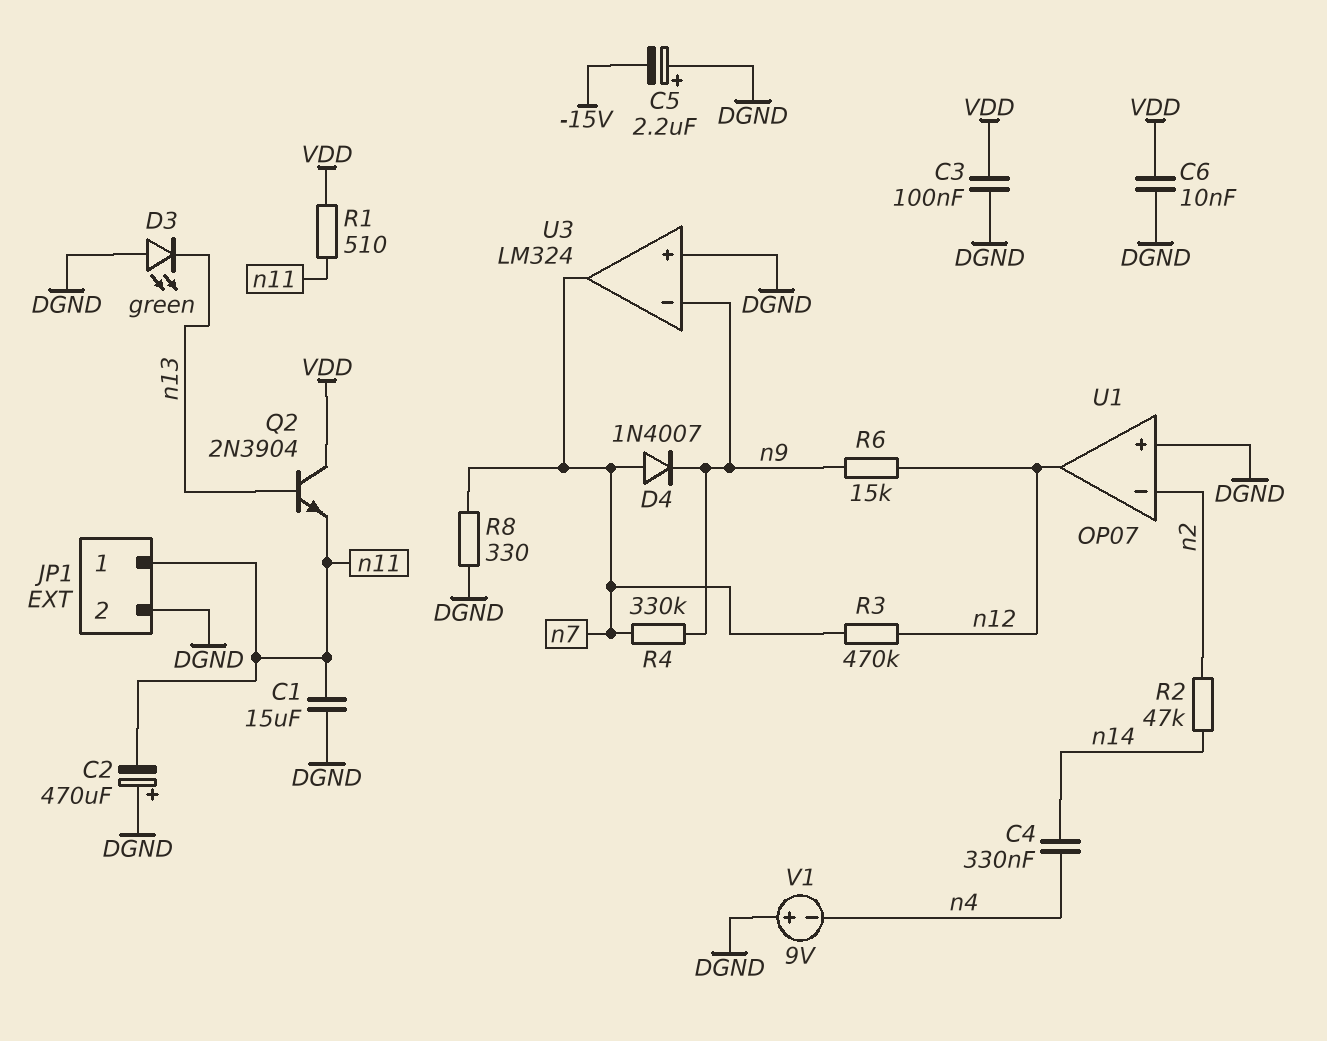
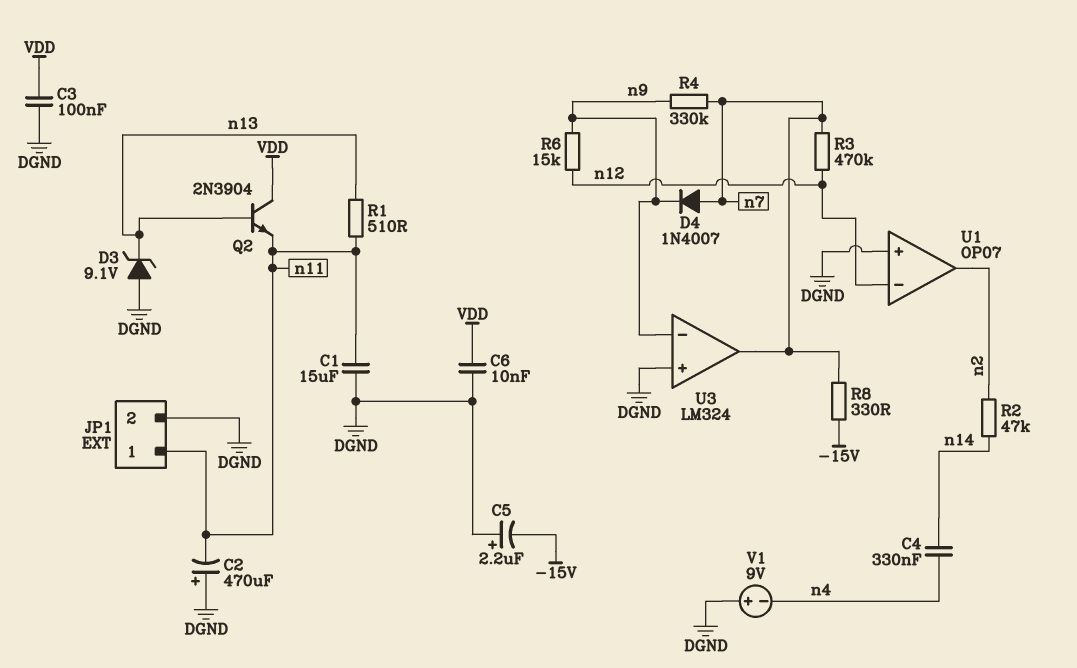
D3: LED green (A DGND, K n13) -> zener 9.1V (A DGND, K n13)
R1: 510 (VDD, n11) -> 510 (n11, n13)
R8: 330 (DGND, n7) -> 330 (-15V, n7)
U1 pin in-: n2 -> n12
U1 pin out: n12 -> n2

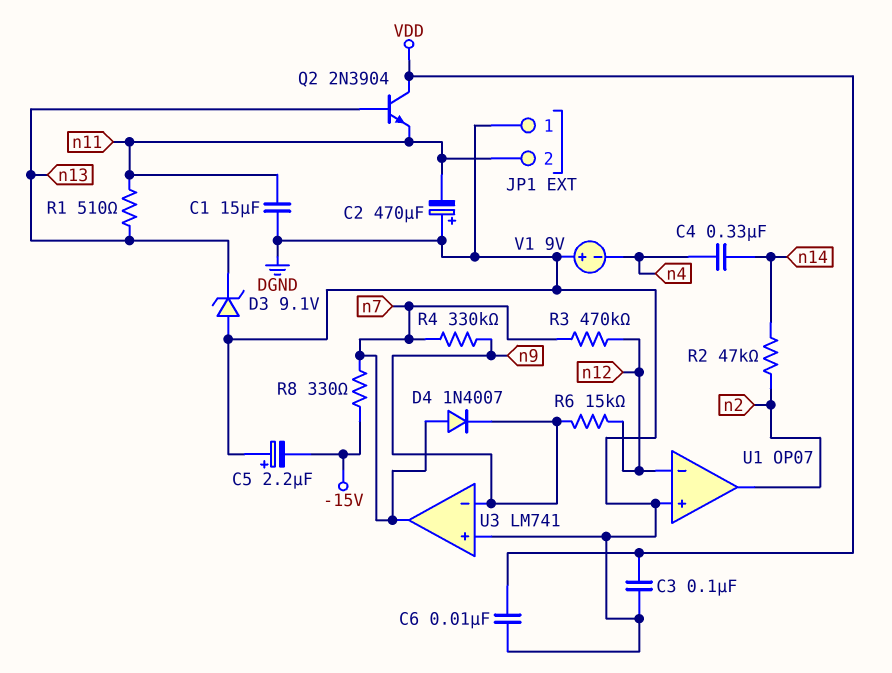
JP1 pin 1: n11 -> DGND
JP1 pin 2: DGND -> n11
U3: LM324 -> LM741

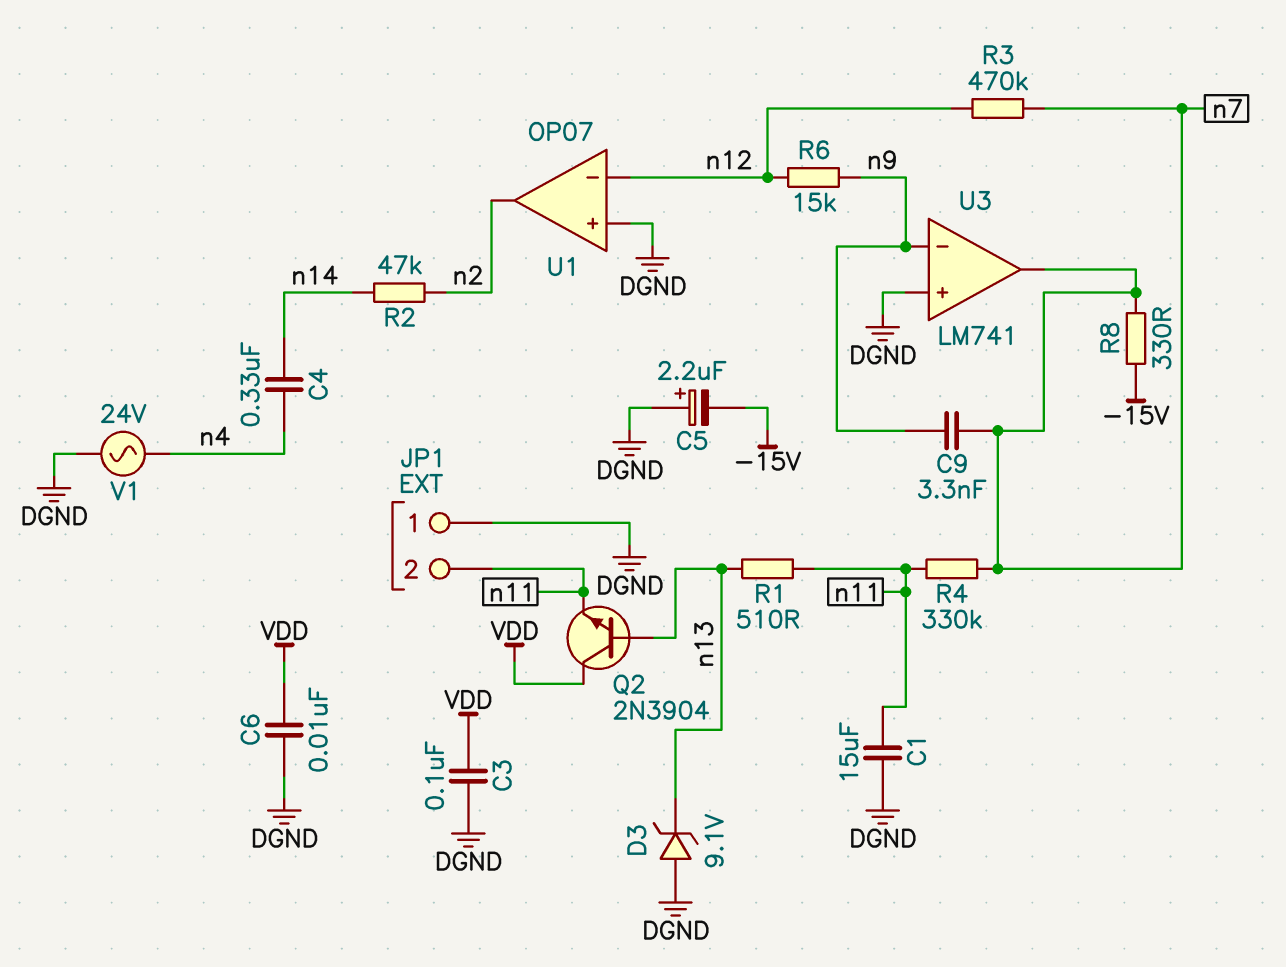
C2: 470uF (plus DGND, minus n11) -> none
C9: none -> 3.3nF (n7, n9)
D4: diode 1N4007 (A n7, K n9) -> none
R4: 330k (n7, n9) -> 330k (n7, n11)
V1: 9V (plus DGND, minus n4) -> AC 24V (DGND, n4)

